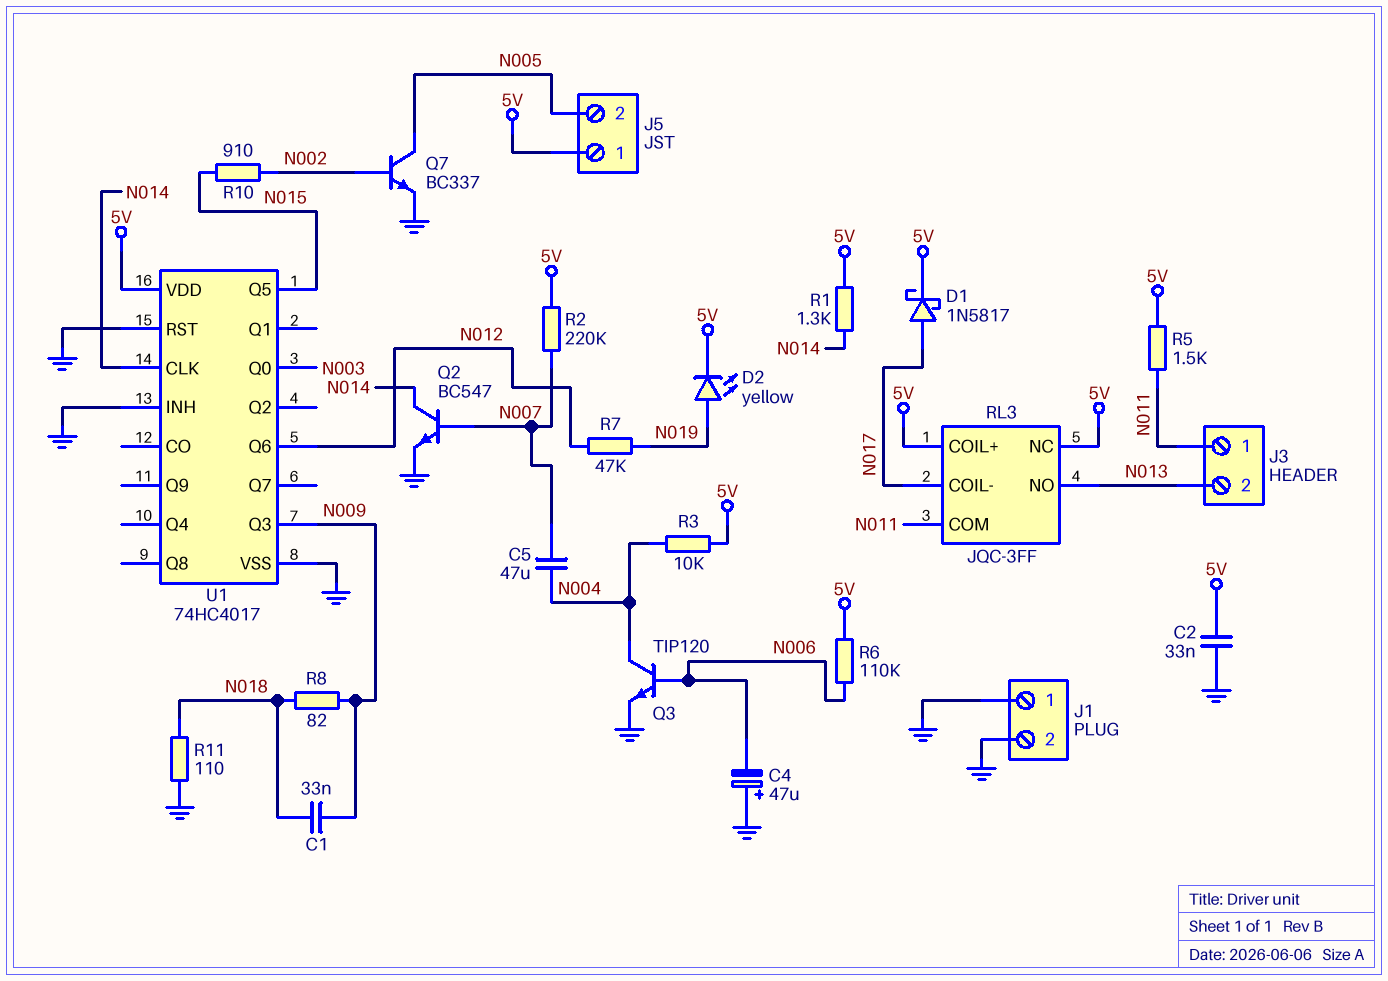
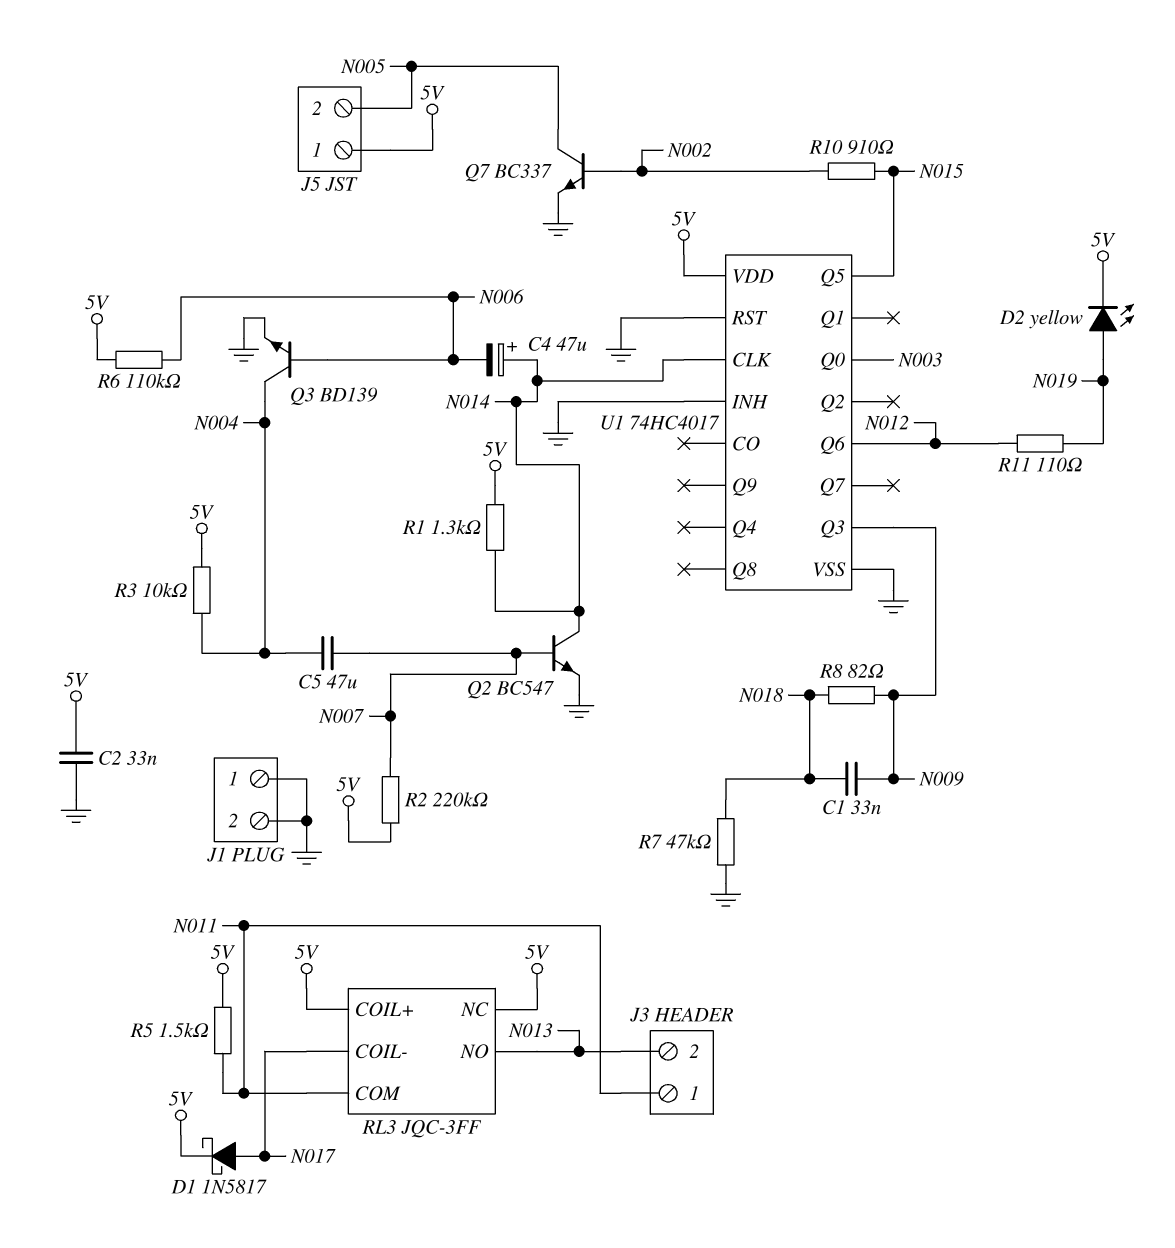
C4: 47uF (plus GND, minus N006) -> 47uF (plus N014, minus N006)
Q3: NPN TIP120 (B N006, C N004, E GND) -> NPN BD139 (B N006, C N004, E GND)
R7: 47k (N012, N019) -> 47k (GND, N018)
R11: 110 (GND, N018) -> 110 (N012, N019)

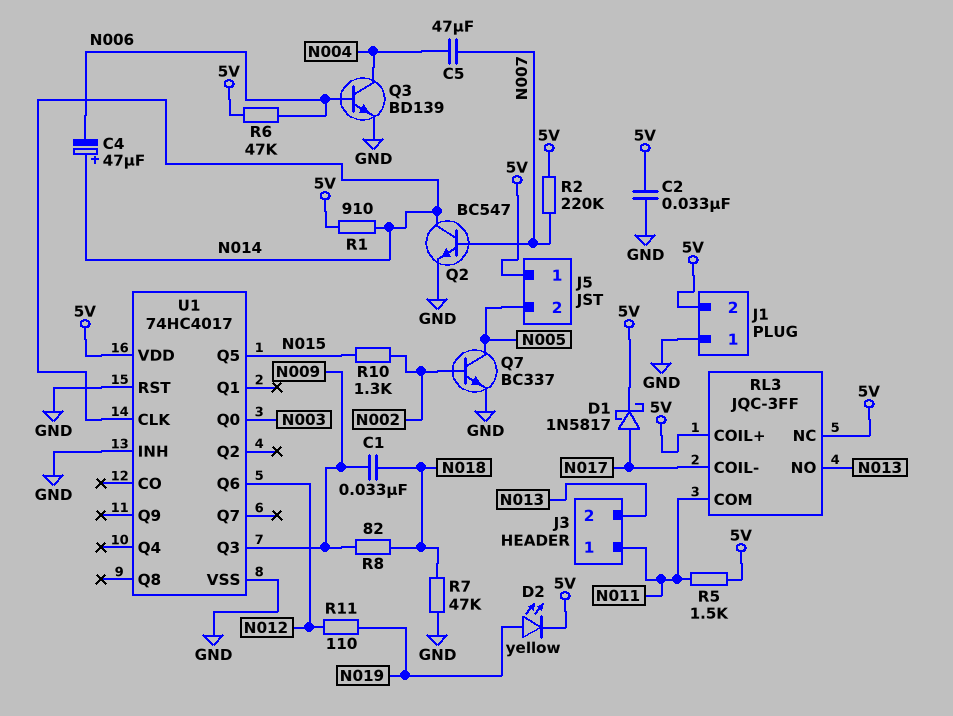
J1 pin 2: GND -> 5V
R1: 1.3k (5V, N014) -> 910 (5V, N014)
R3: 10k (5V, N004) -> none
R6: 110k (5V, N006) -> 47k (5V, N006)
R10: 910 (N002, N015) -> 1.3k (N002, N015)

